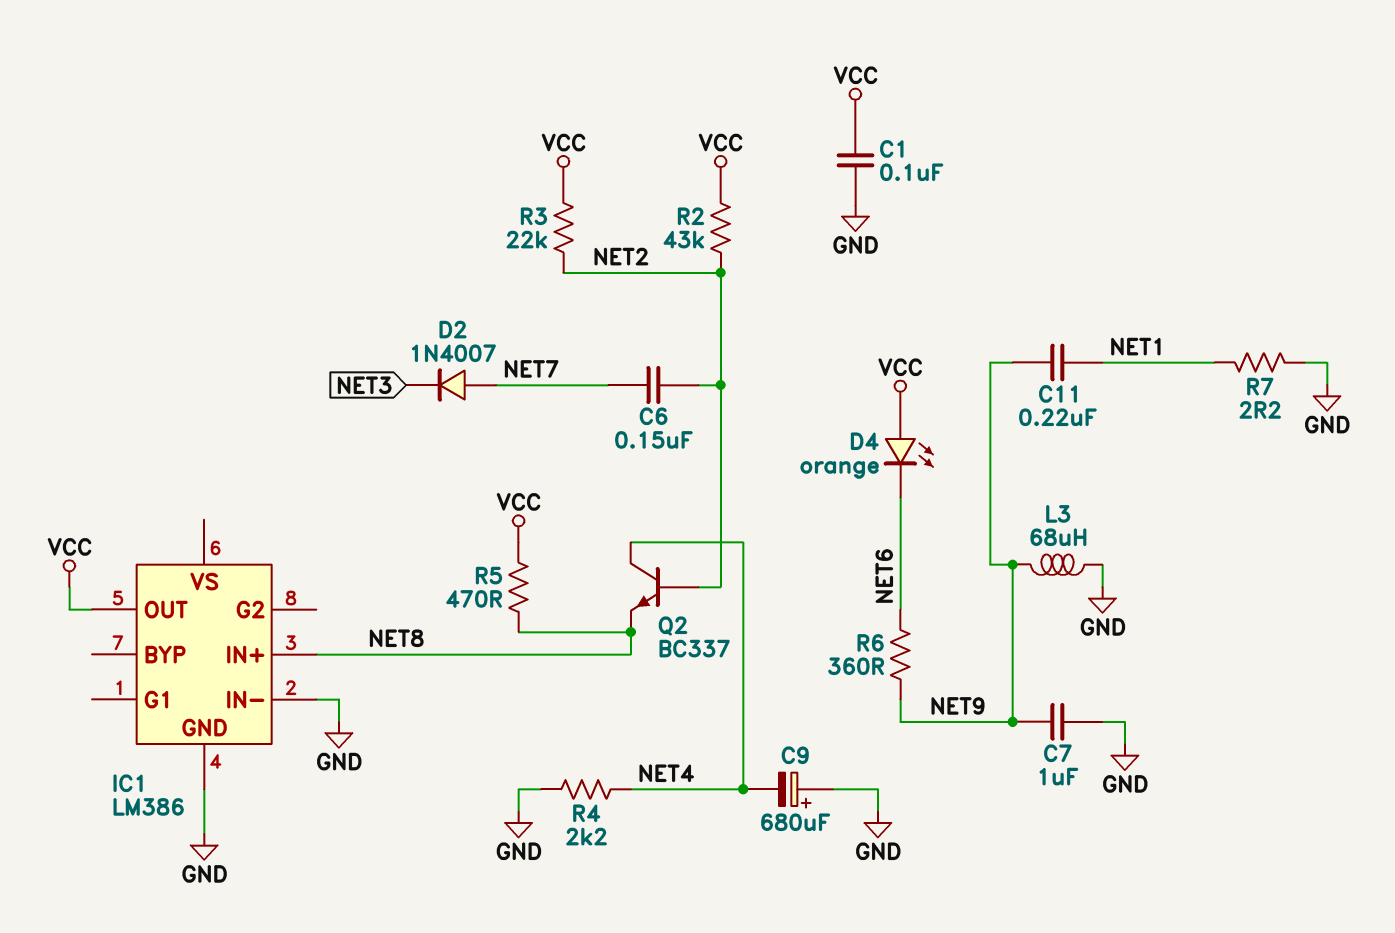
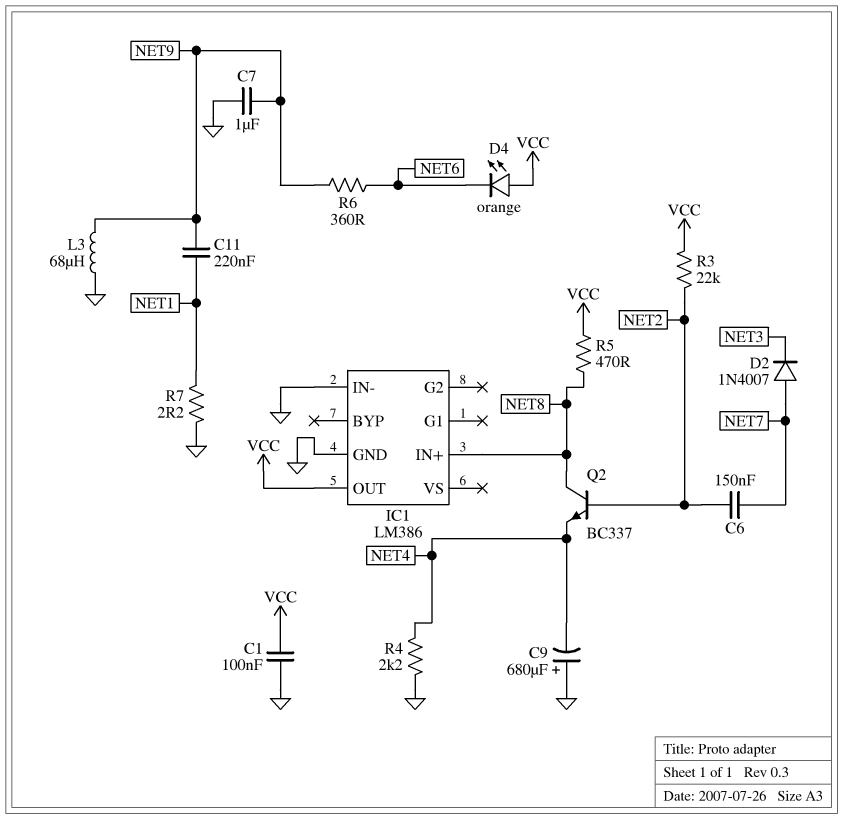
Q2: NPN BC337 (B NET2, C NET4, E NET8) -> NPN BC337 (B NET2, C NET8, E NET4)
R2: 43k (NET2, VCC) -> none

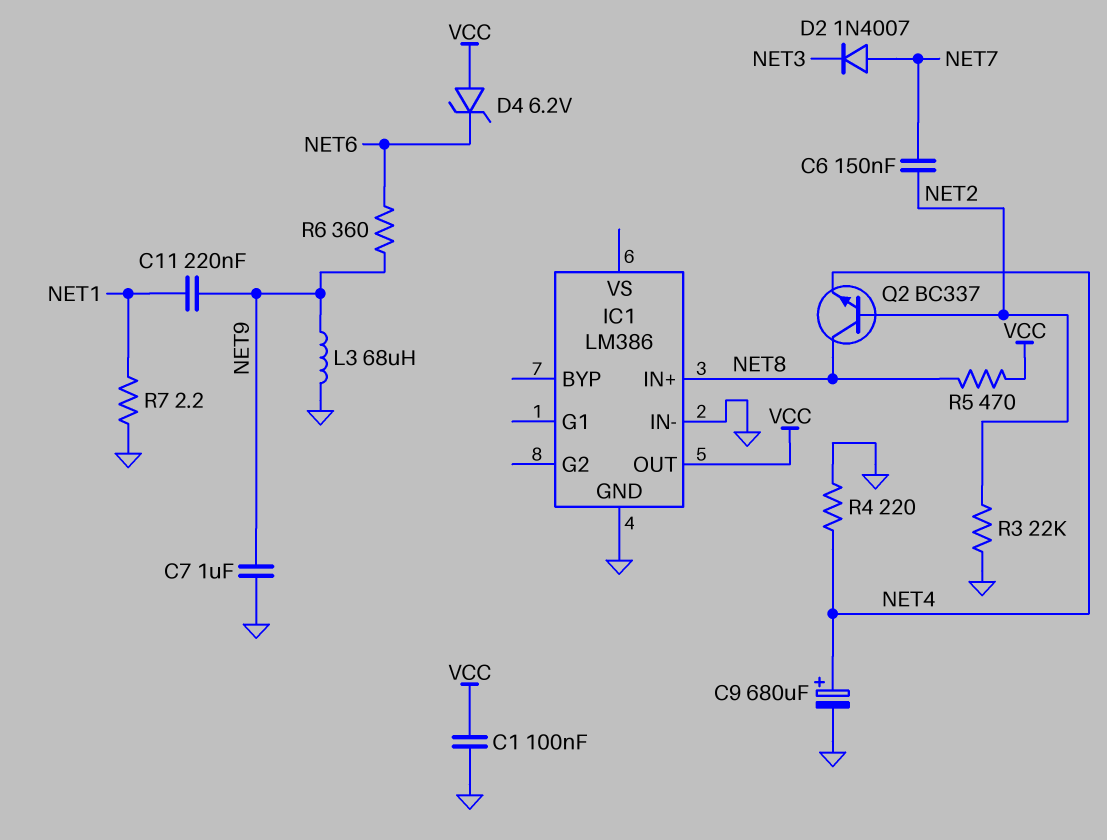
C9: 680uF (plus GND, minus NET4) -> 680uF (plus NET4, minus GND)
D4: LED orange (A VCC, K NET6) -> zener 6.2V (A VCC, K NET6)
R3: 22k (NET2, VCC) -> 22k (GND, NET2)
R4: 2.2k (GND, NET4) -> 220 (GND, NET4)

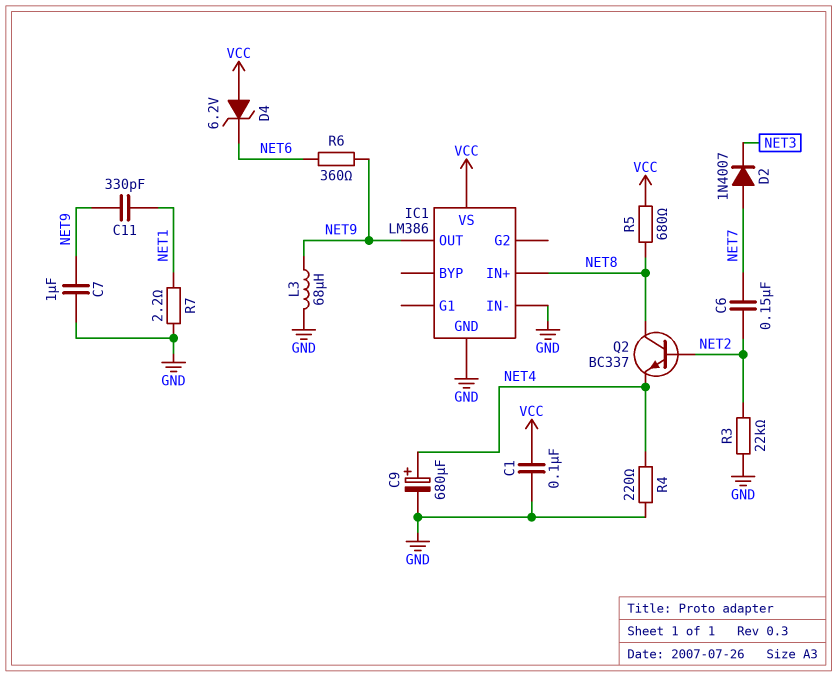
C11: 220nF (NET1, NET9) -> 330pF (NET1, NET9)
IC1 pin OUT: VCC -> NET9
IC1 pin VS: none -> VCC
R5: 470 (NET8, VCC) -> 680 (NET8, VCC)

